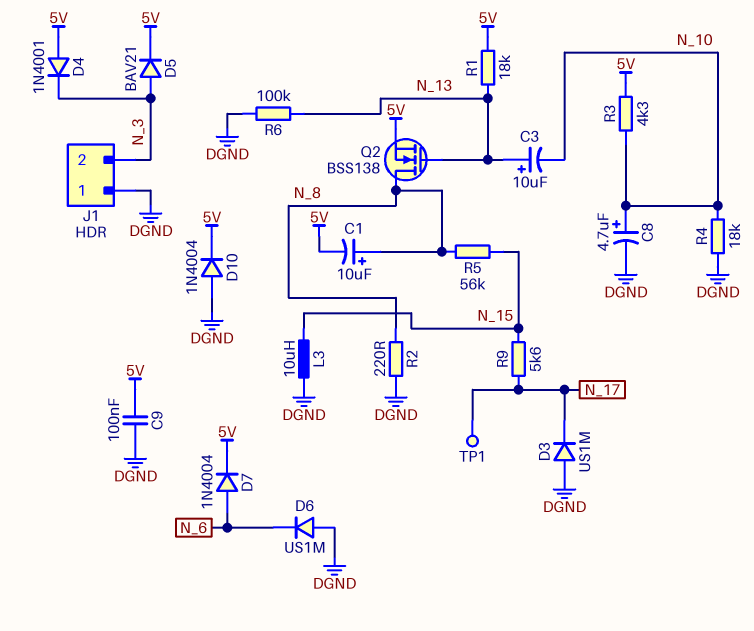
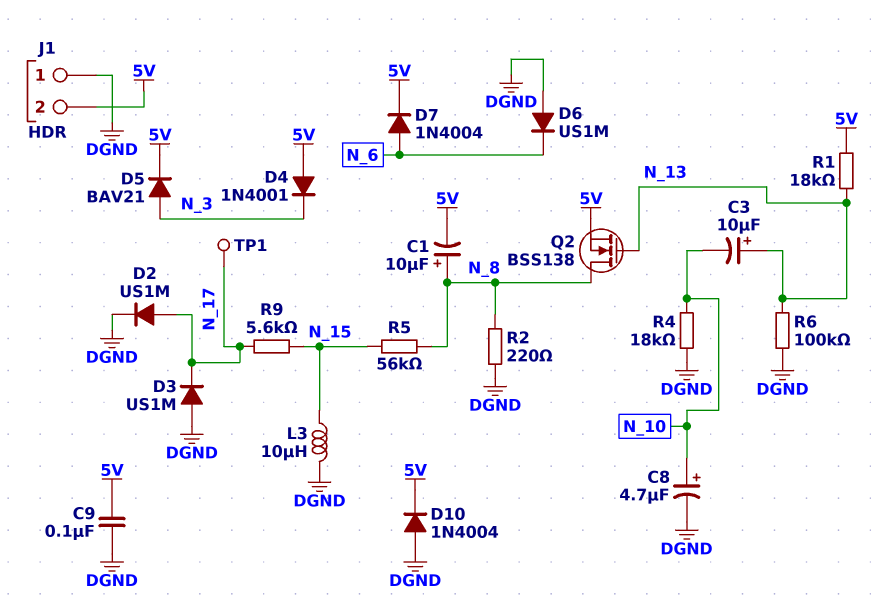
D2: none -> diode US1M (A N_17, K DGND)
J1 pin 2: N_3 -> 5V
R3: 4.3k (5V, N_10) -> none

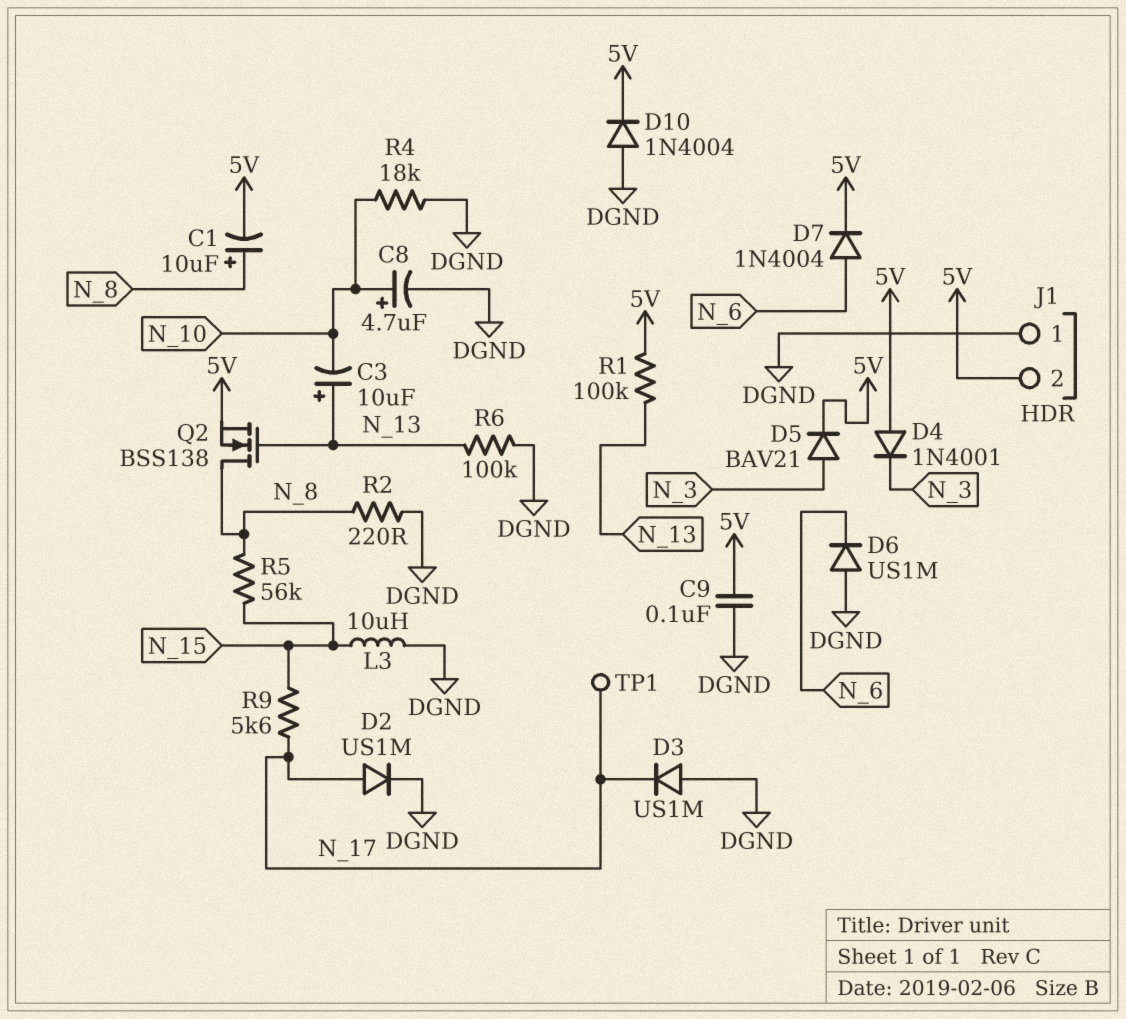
R1: 18k (5V, N_13) -> 100k (5V, N_13)

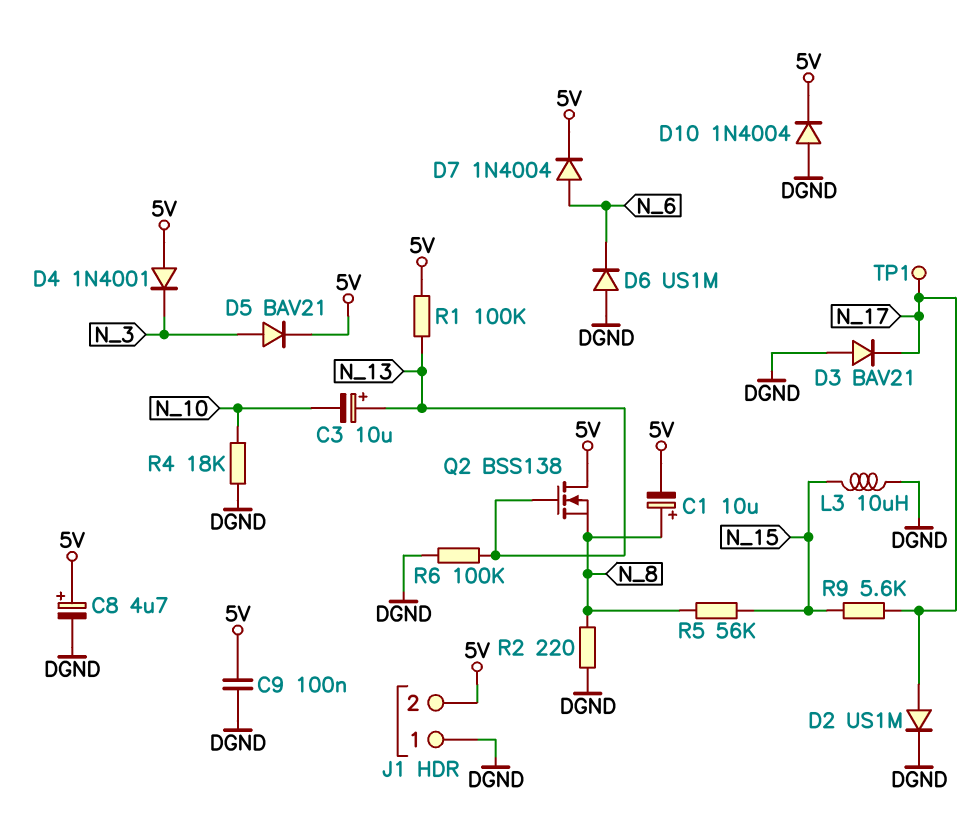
C8: 4.7uF (plus N_10, minus DGND) -> 4.7uF (plus 5V, minus DGND)
D3: diode US1M (A DGND, K N_17) -> diode BAV21 (A DGND, K N_17)
Q2: NMOS BSS138 (G N_13, D N_8, S 5V) -> NMOS BSS138 (G N_13, D 5V, S N_8)

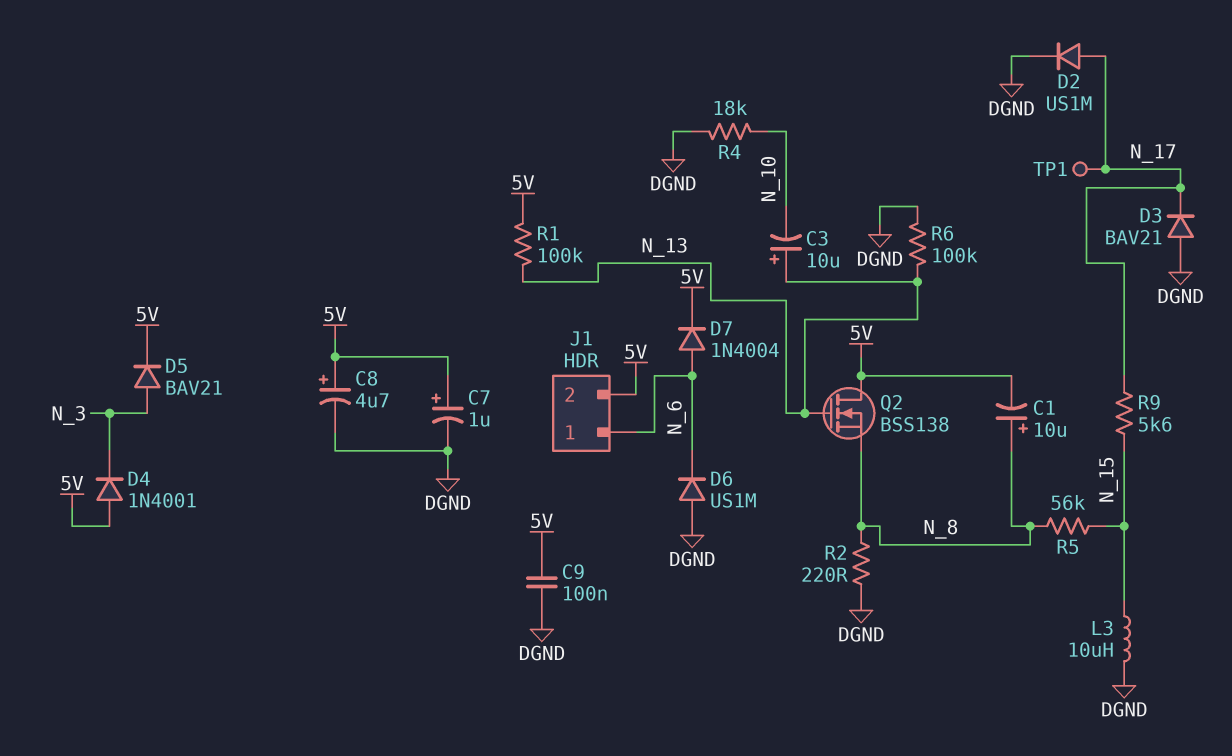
C7: none -> 1uF (plus 5V, minus DGND)
D10: diode 1N4004 (A DGND, K 5V) -> none
J1 pin 1: DGND -> N_6

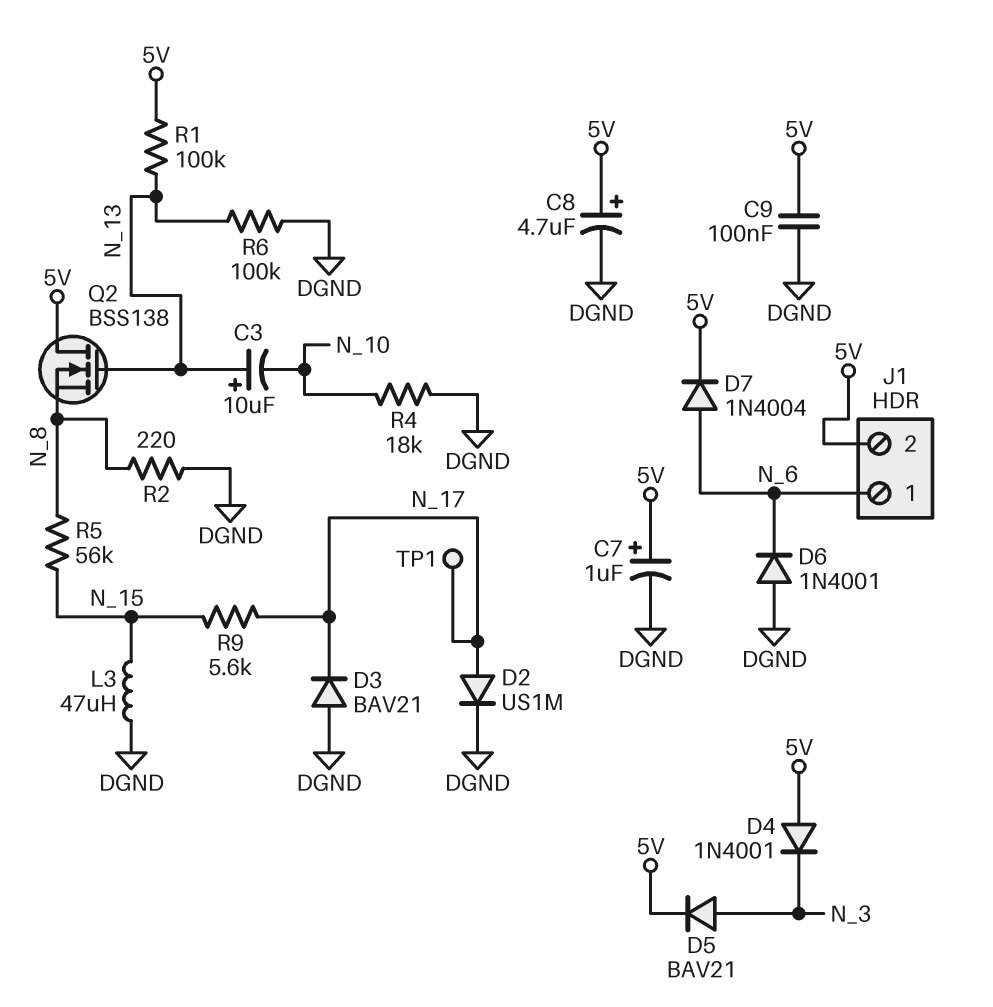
C1: 10uF (plus N_8, minus 5V) -> none
D6: diode US1M (A DGND, K N_6) -> diode 1N4001 (A DGND, K N_6)
L3: 10uH (DGND, N_15) -> 47uH (DGND, N_15)

